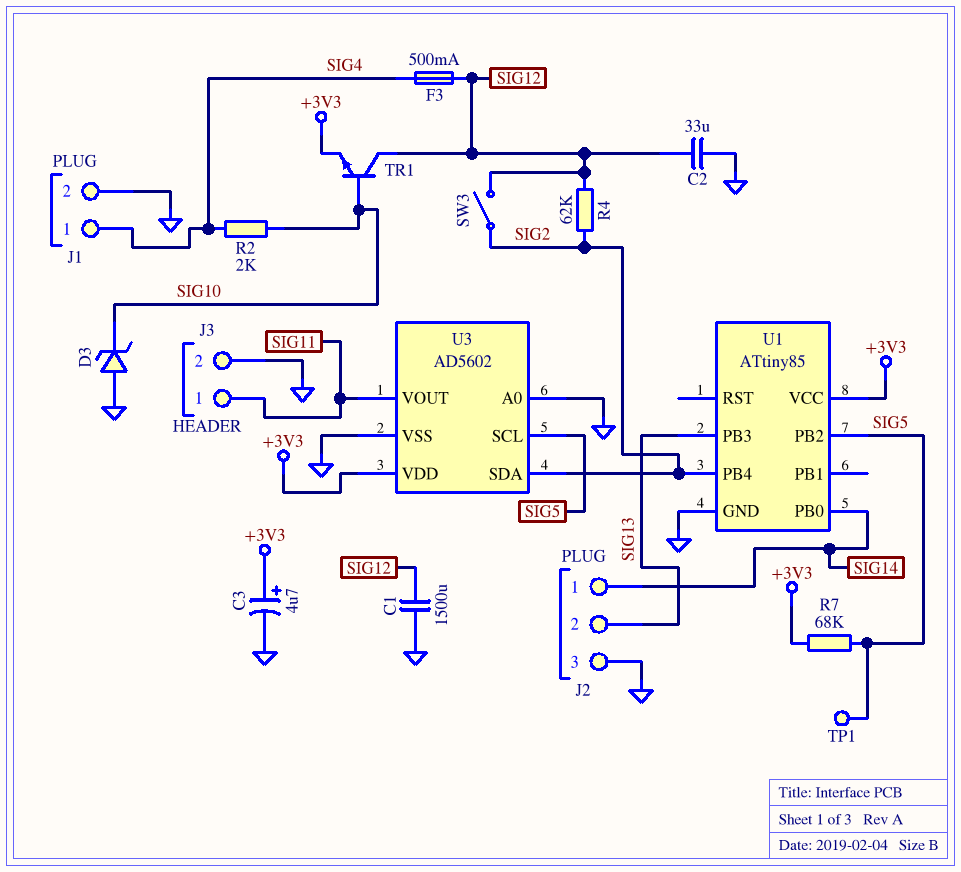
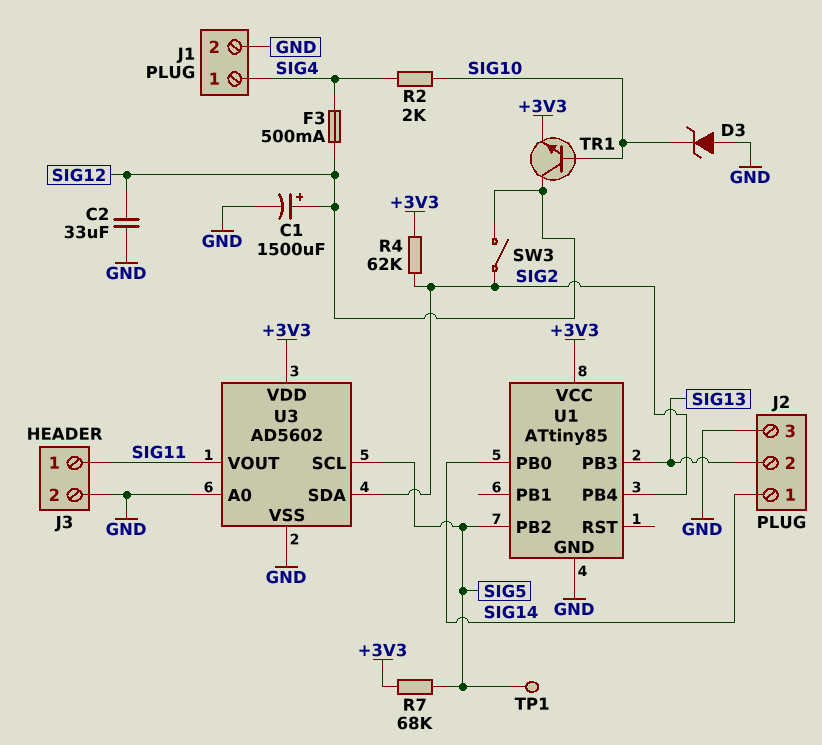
C1: 1500uF (GND, SIG12) -> 1500uF (plus SIG12, minus GND)
C3: 4.7uF (plus +3V3, minus GND) -> none
R4: 62k (SIG2, SIG12) -> 62k (+3V3, SIG2)

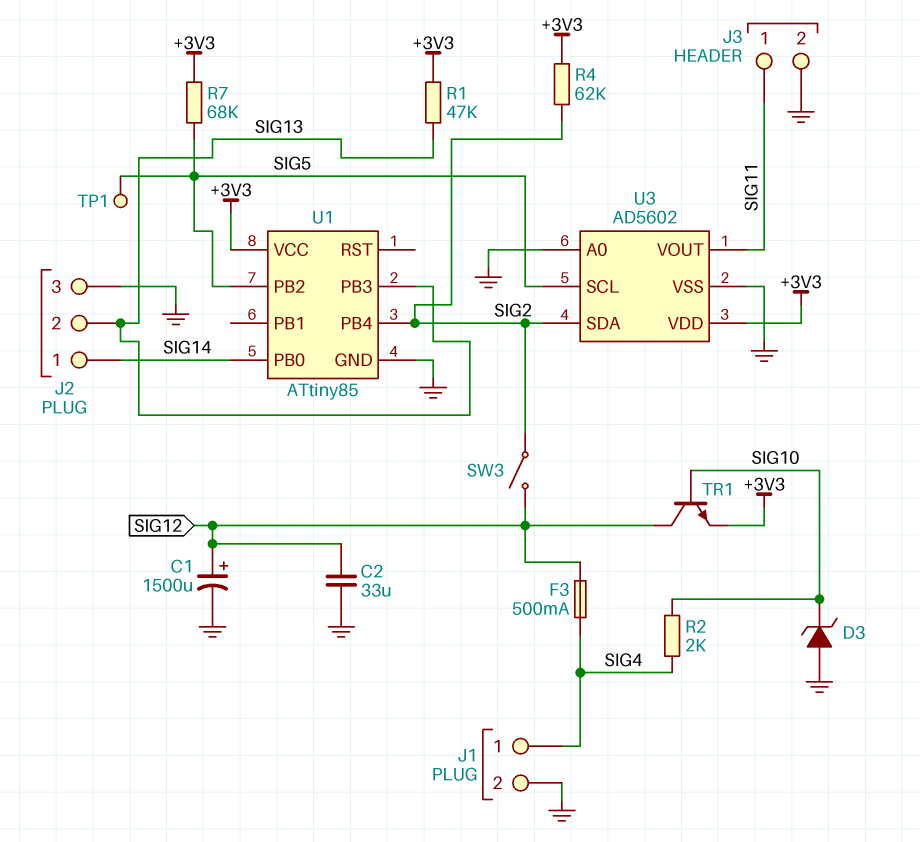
R1: none -> 47k (+3V3, SIG13)

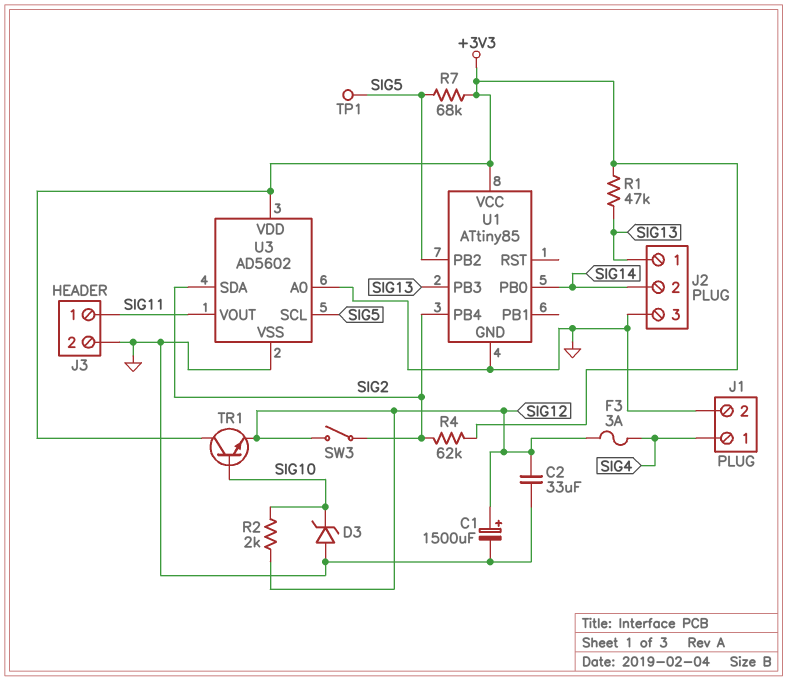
F3: 500mA (SIG4, SIG12) -> 3A (SIG4, SIG12)
J2 pin 1: SIG14 -> SIG13
J2 pin 2: SIG13 -> SIG14
R2: 2k (SIG4, SIG10) -> 2k (SIG10, SIG12)
TR1: NPN (B SIG10, C SIG12, E +3V3) -> NPN (B SIG10, C +3V3, E SIG12)

